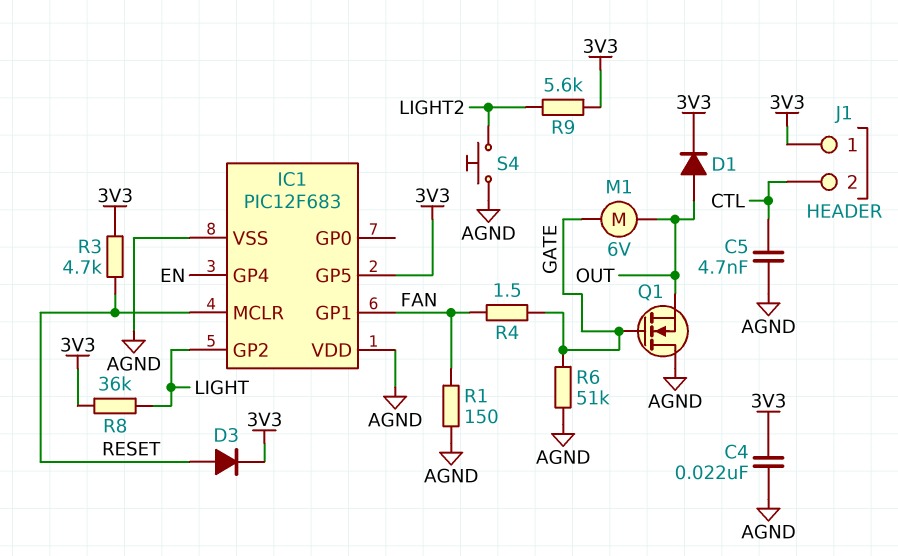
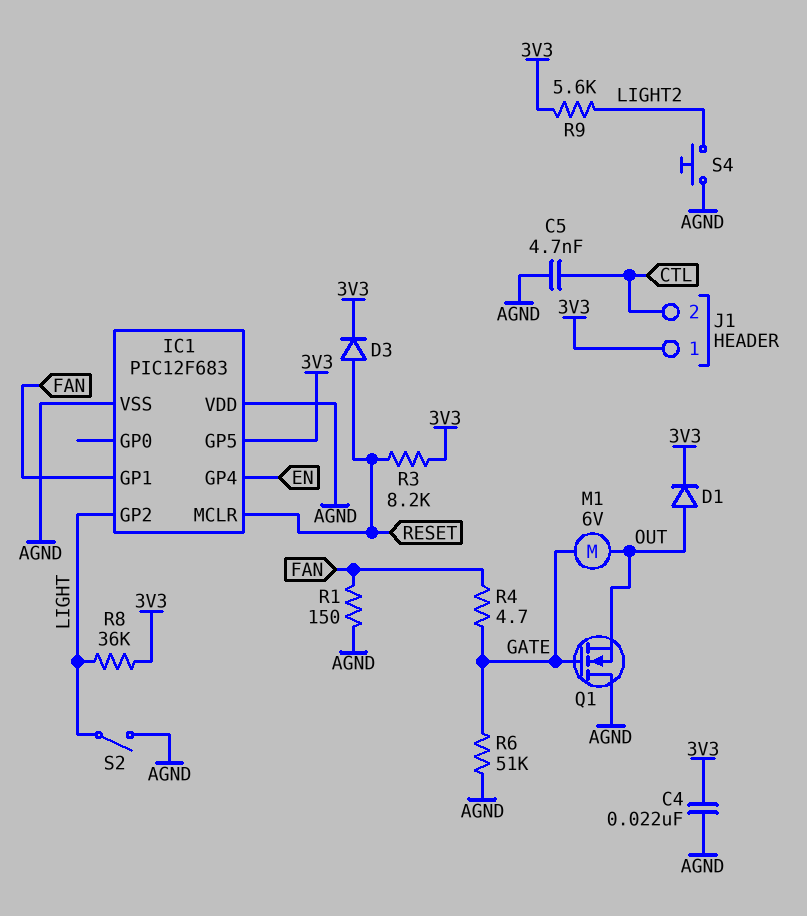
R3: 4.7k (3V3, RESET) -> 8.2k (3V3, RESET)
R4: 1.5 (FAN, GATE) -> 4.7 (FAN, GATE)
S2: none -> switch (AGND, LIGHT)

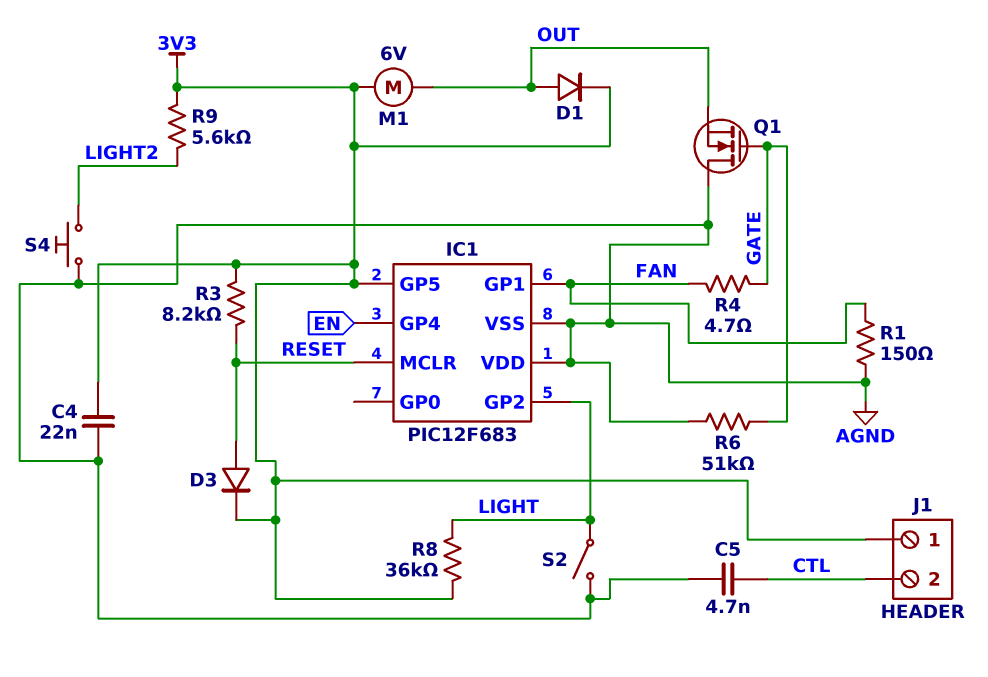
M1: motor 6V (GATE, OUT) -> motor 6V (3V3, OUT)

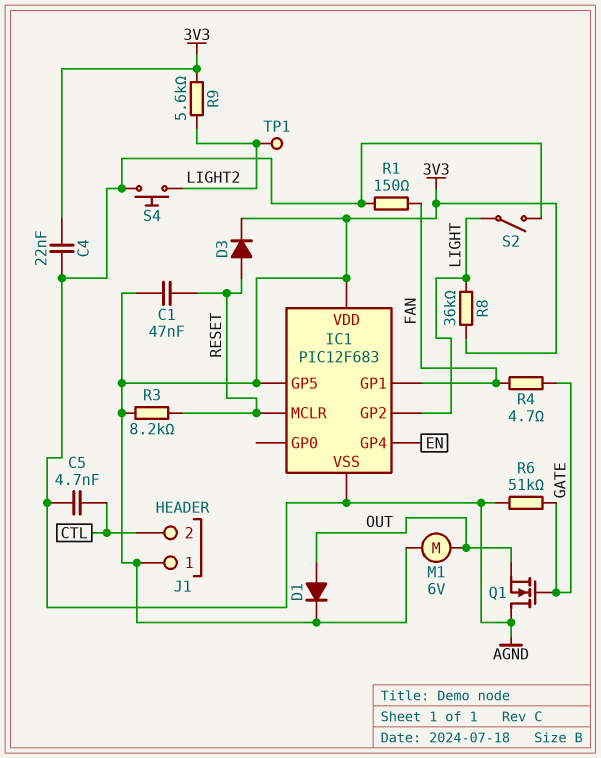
C1: none -> 47nF (3V3, RESET)
IC1 pin VDD: AGND -> 3V3
TP1: none -> test point (LIGHT2)

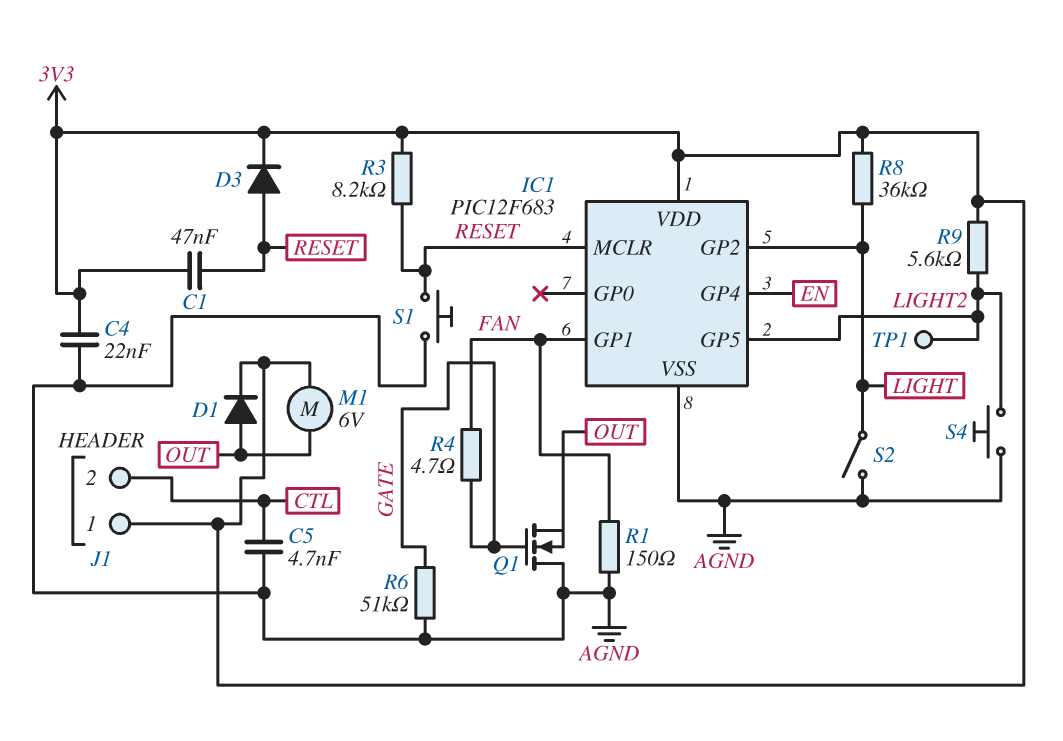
IC1 pin GP5: 3V3 -> LIGHT2
S1: none -> button (AGND, RESET)

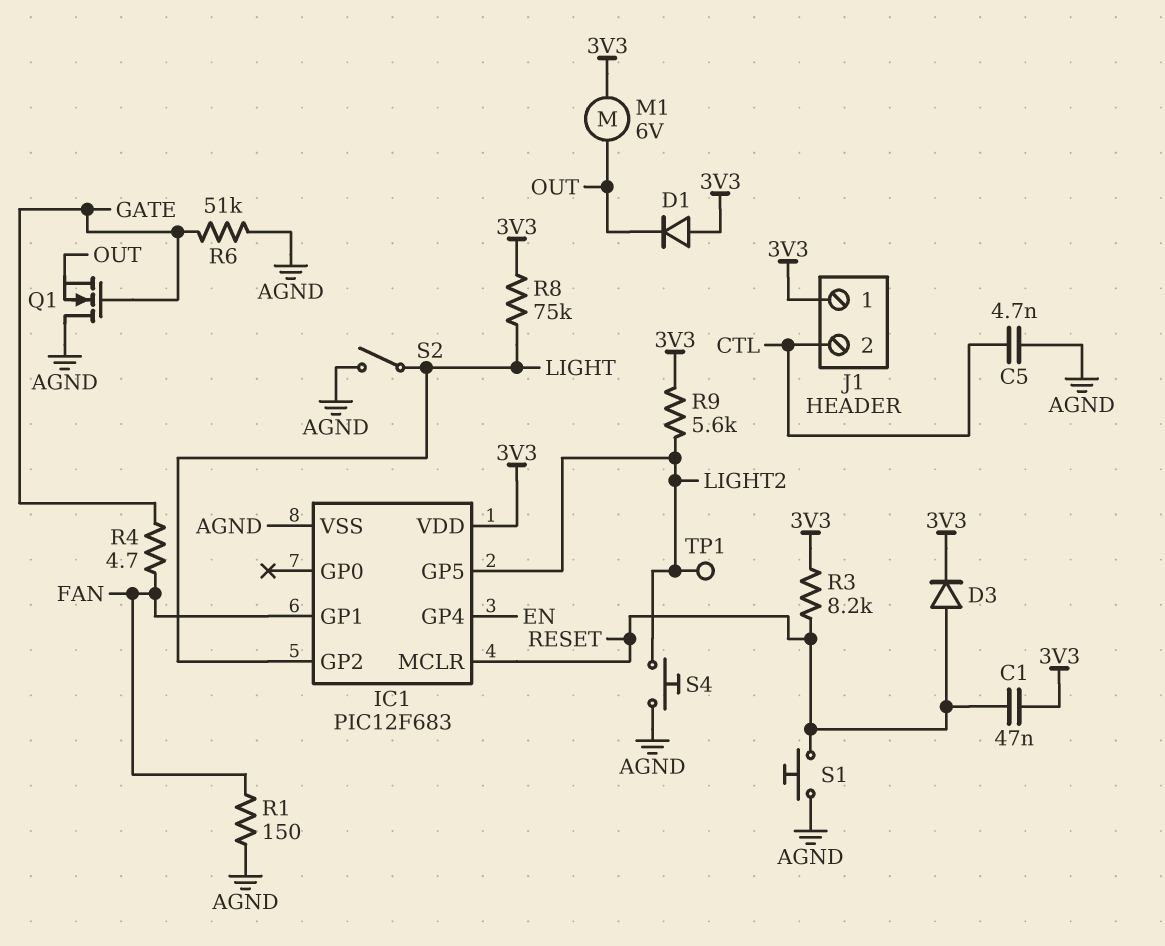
C4: 22nF (3V3, AGND) -> none
D1: diode (A OUT, K 3V3) -> diode (A 3V3, K OUT)
R8: 36k (3V3, LIGHT) -> 75k (3V3, LIGHT)

